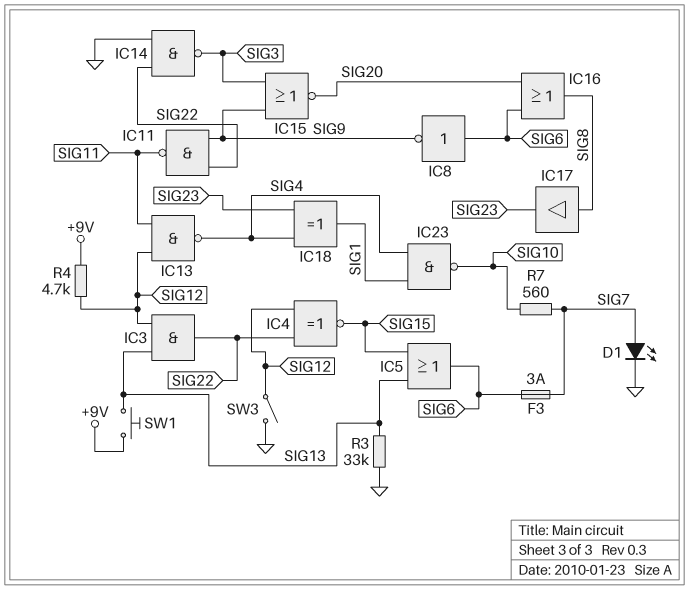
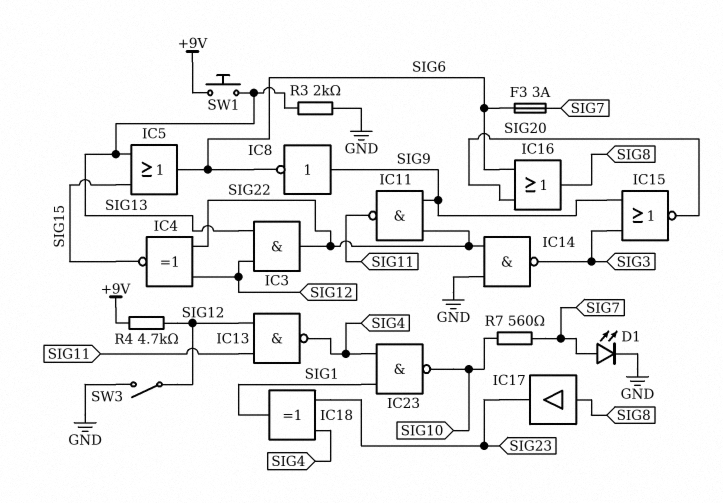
IC8: NOT (in SIG6, out SIG9) -> NOT (in SIG9, out SIG6)
R3: 33k (GND, SIG13) -> 2k (GND, SIG13)

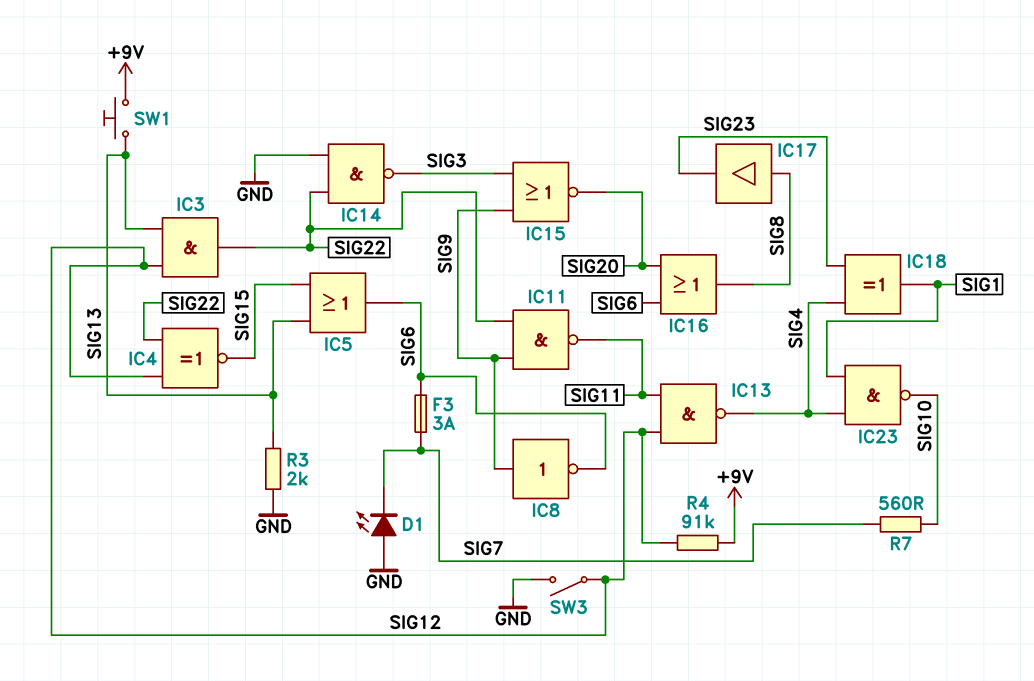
D1: LED (A SIG7, K GND) -> LED (A GND, K SIG7)
R4: 4.7k (+9V, SIG12) -> 91k (+9V, SIG12)

